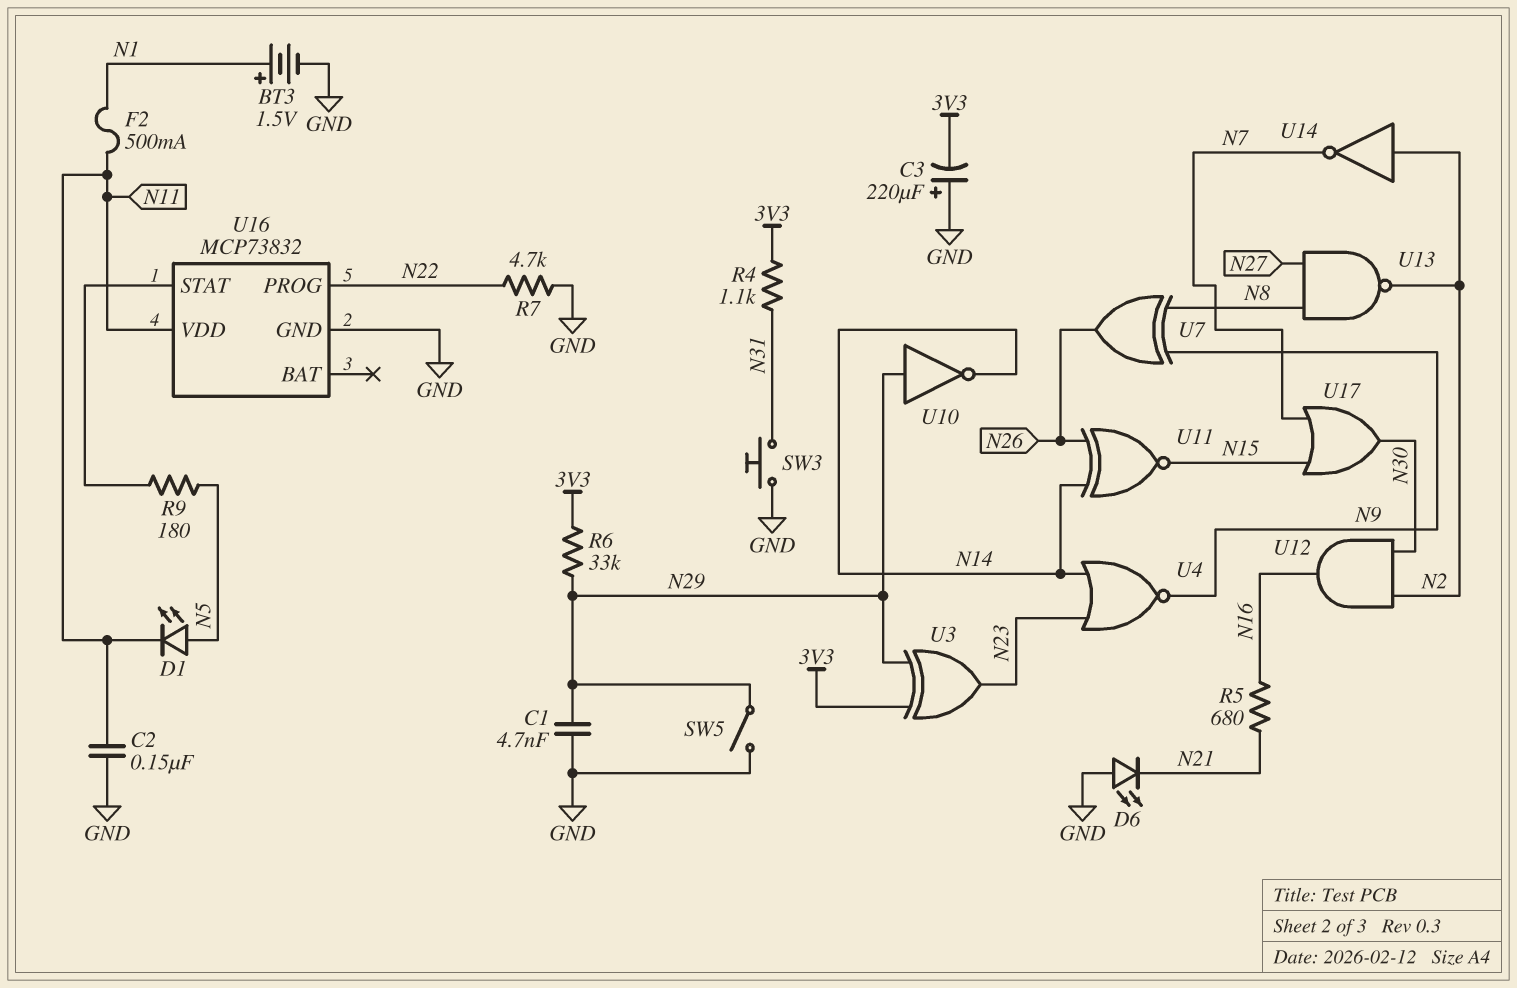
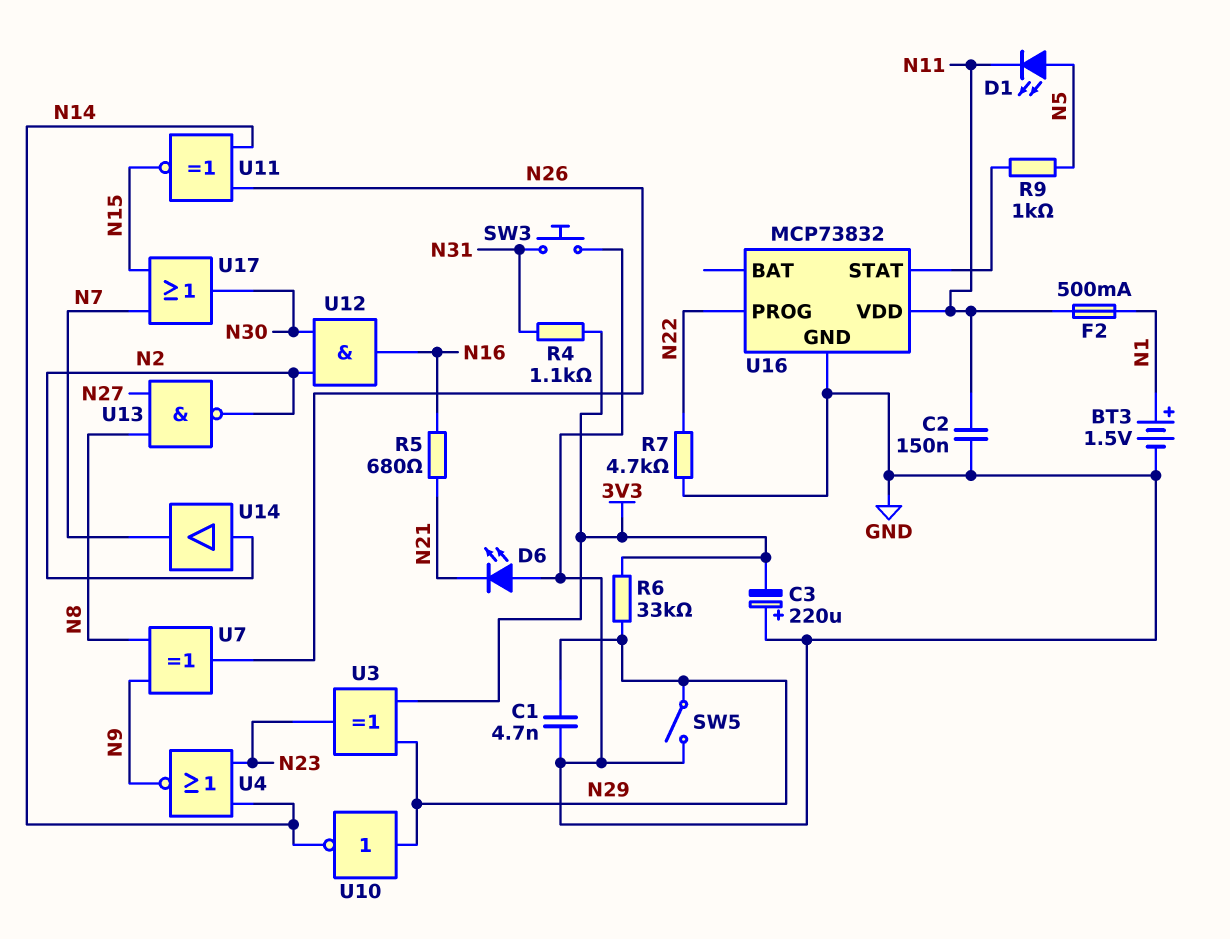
R9: 180 (N5, U16/STAT) -> 1k (N5, U16/STAT)
U14: NOT (in N2, out N7) -> buffer (in N2, out N7)

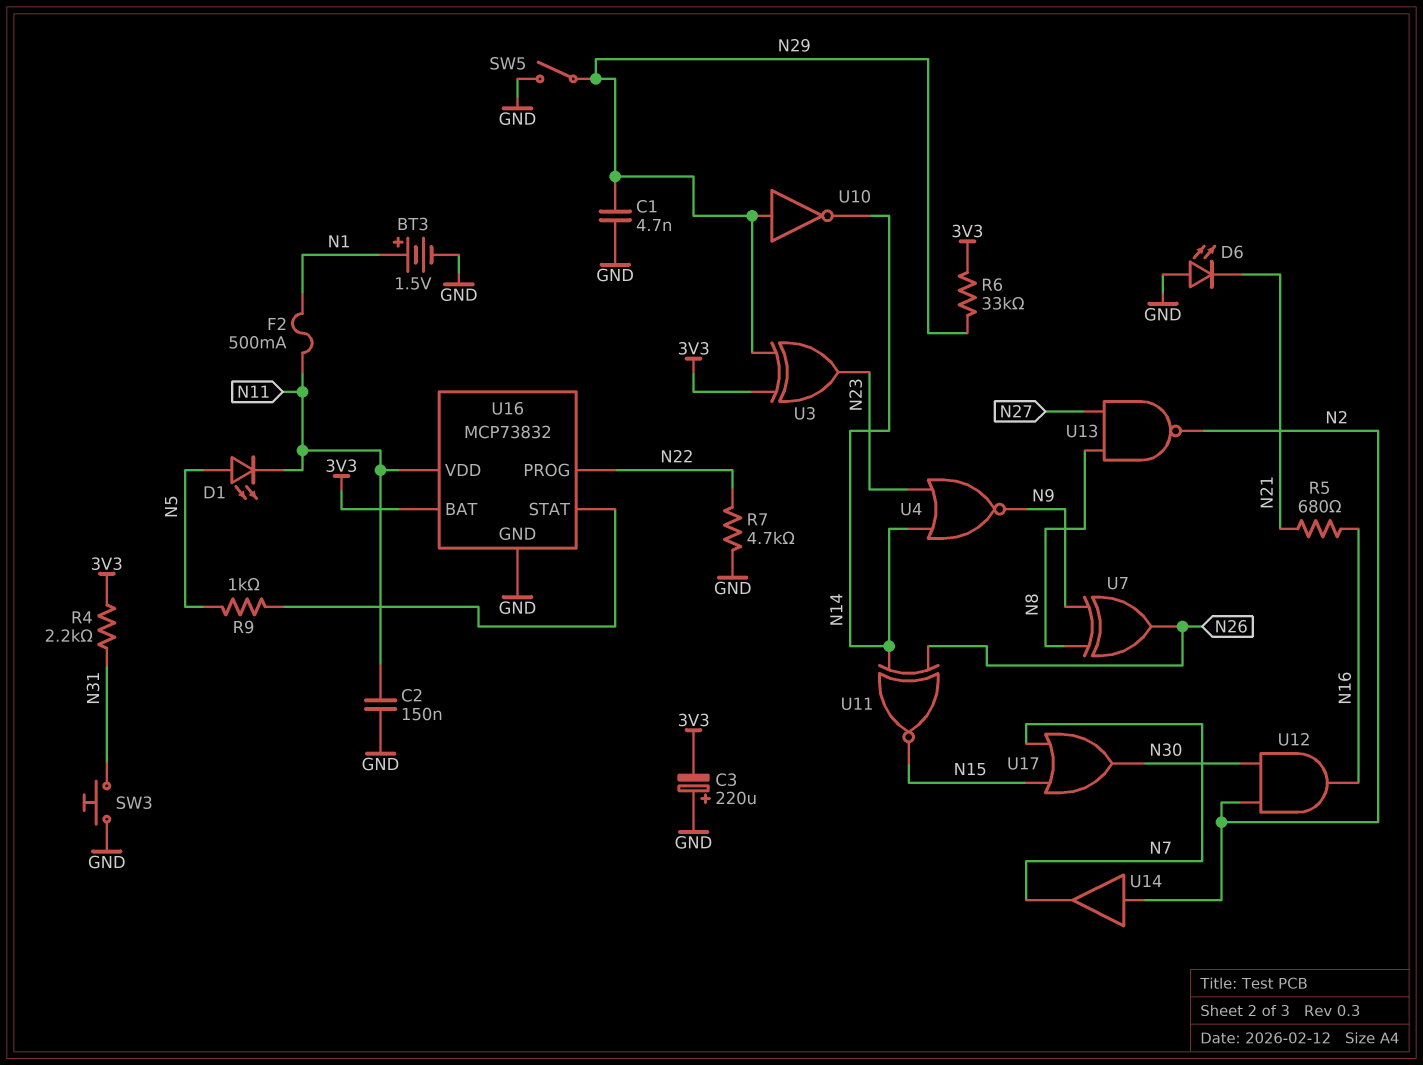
R4: 1.1k (3V3, N31) -> 2.2k (3V3, N31)
U16 pin BAT: none -> 3V3

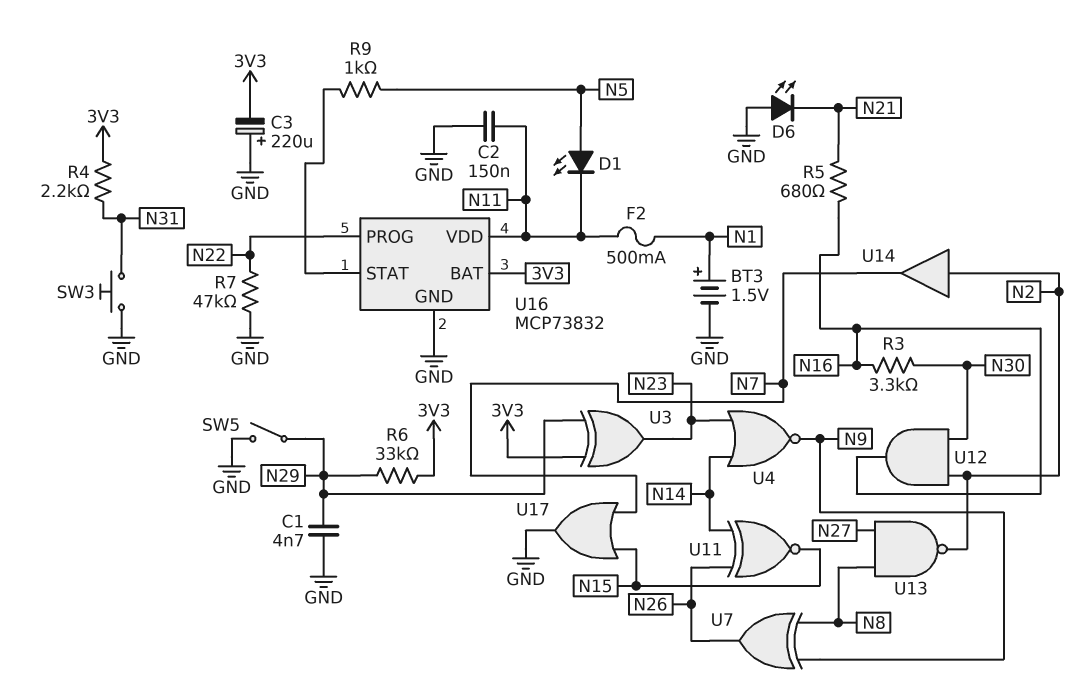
R3: none -> 3.3k (N16, N30)
R7: 4.7k (GND, N22) -> 47k (GND, N22)
U10: NOT (in N29, out N14) -> none
U17: OR (in N7, in N15, out N30) -> OR (in N7, in N15, out GND)

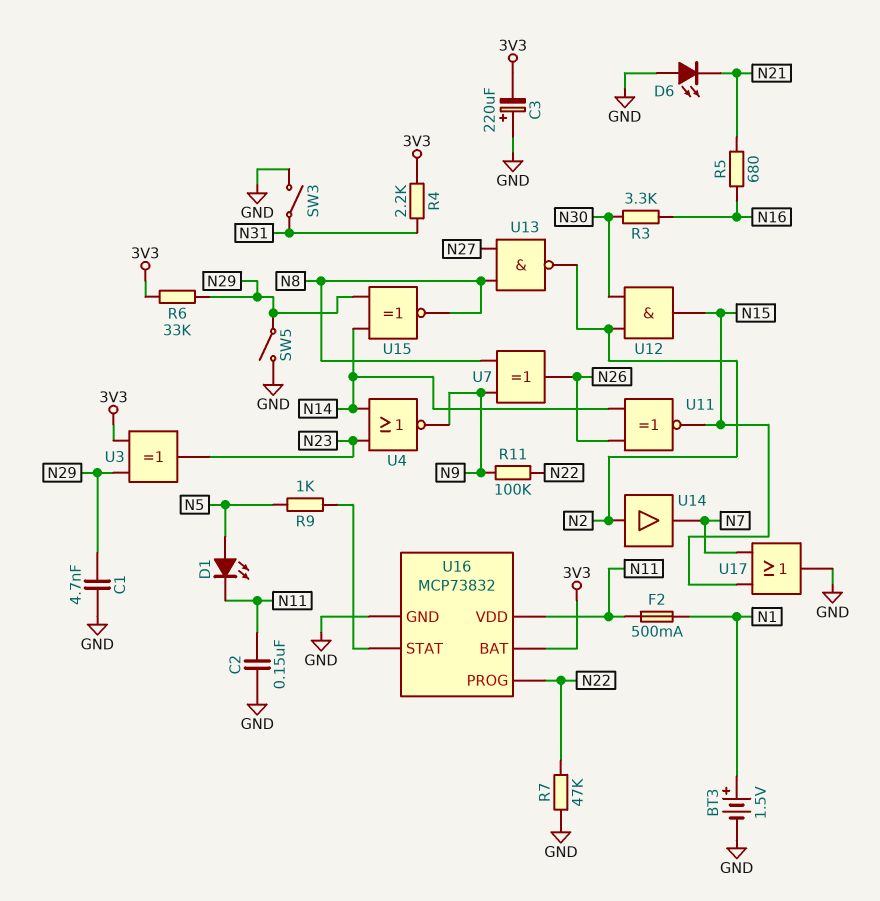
R11: none -> 100k (N9, N22)
SW3: button (GND, N31) -> switch (GND, N31)
U12: AND (in N2, in N30, out N16) -> AND (in N2, in N30, out N15)
U15: none -> XNOR (in N14, in N29, out N8)

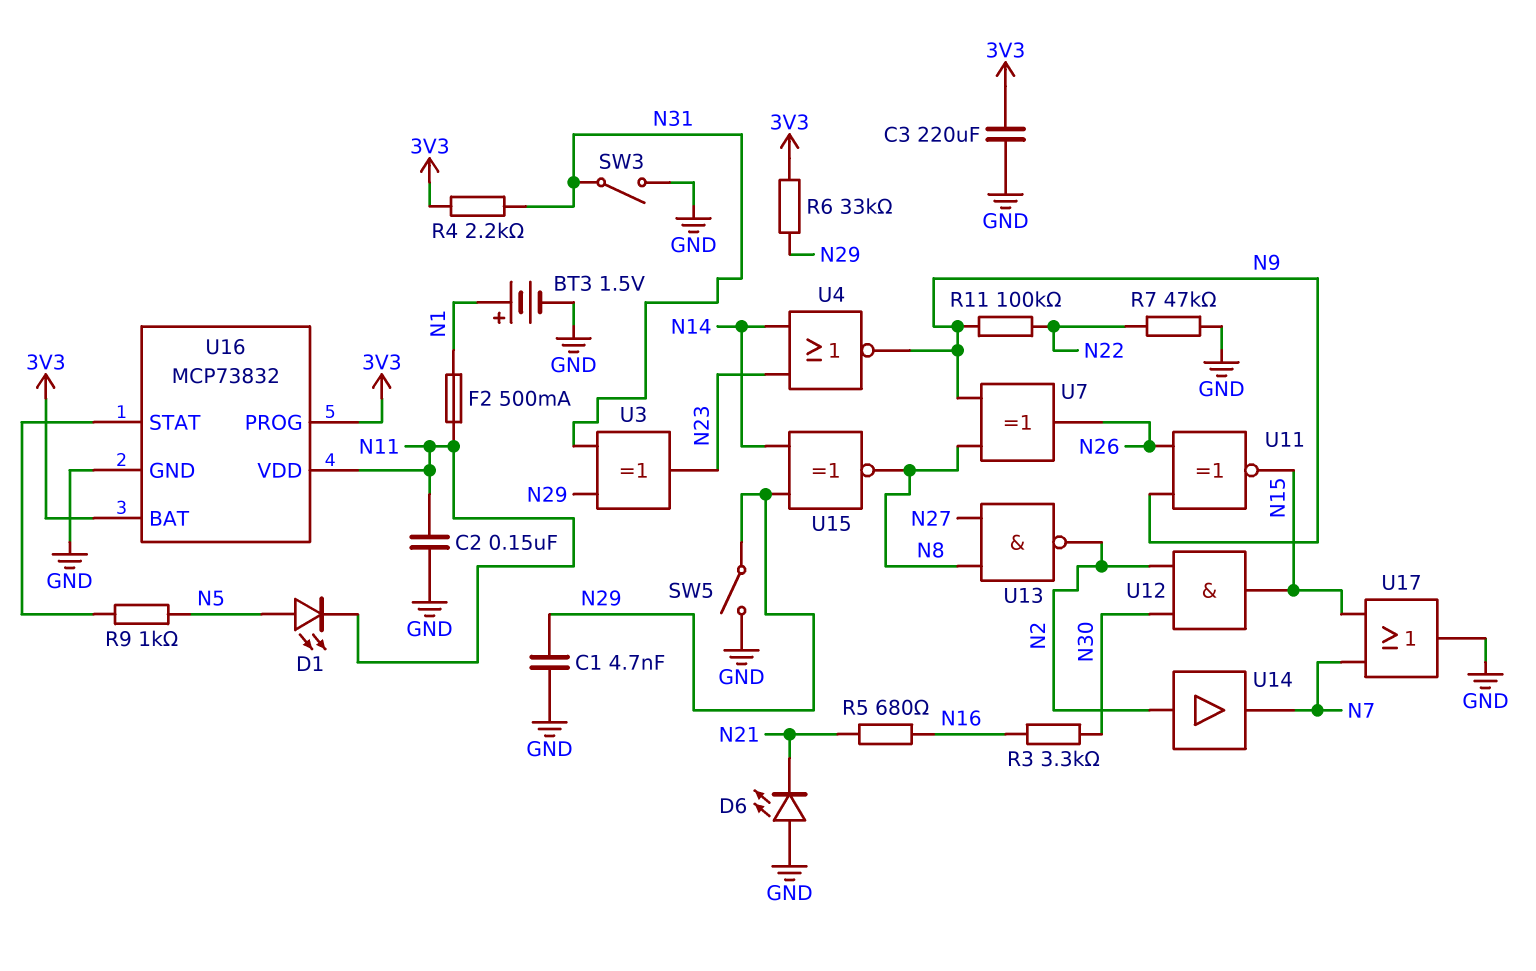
C3: 220uF (plus GND, minus 3V3) -> 220uF (3V3, GND)
U3: XOR (in 3V3, in N29, out N23) -> XOR (in N29, in N31, out N23)
U11: XNOR (in N14, in N26, out N15) -> XNOR (in N9, in N26, out N15)
U16 pin PROG: N22 -> 3V3

